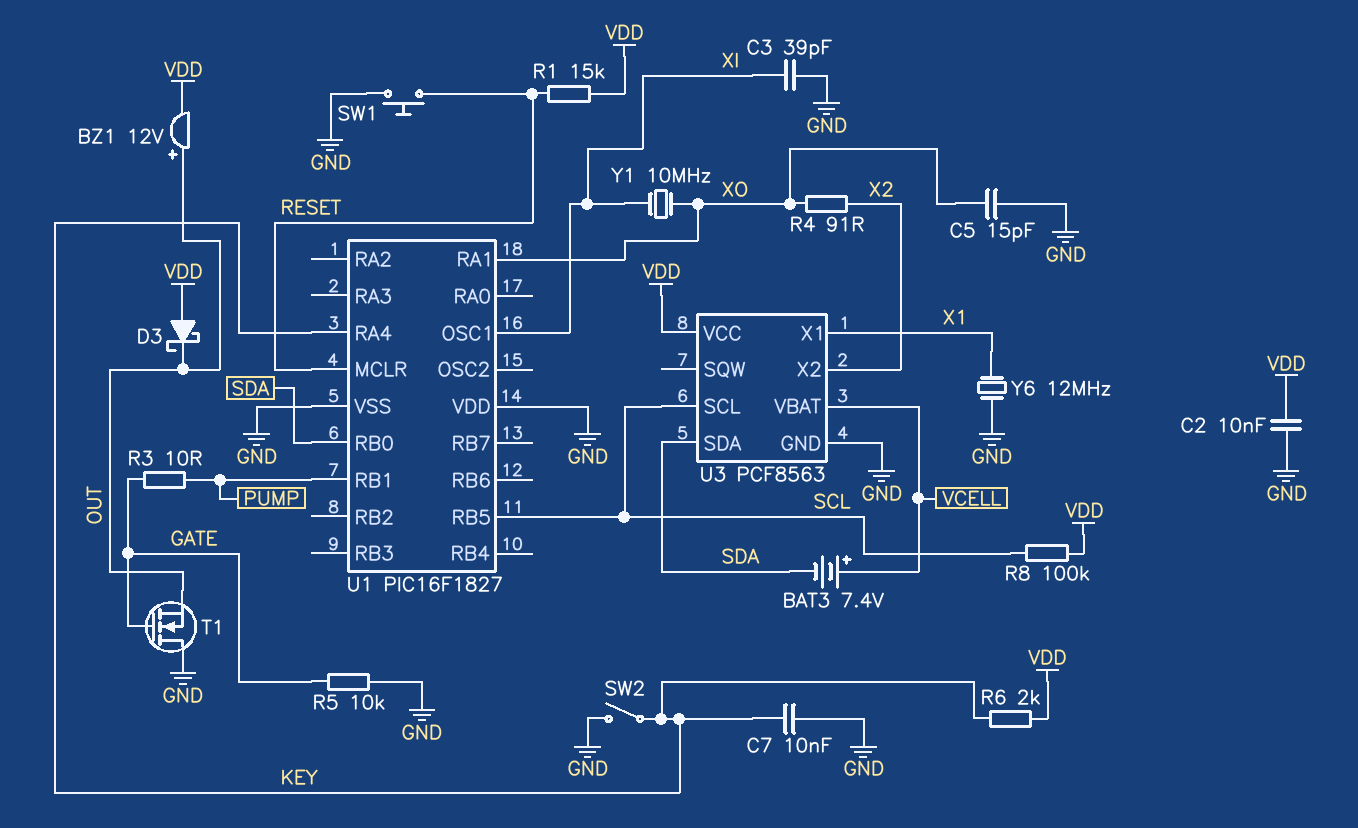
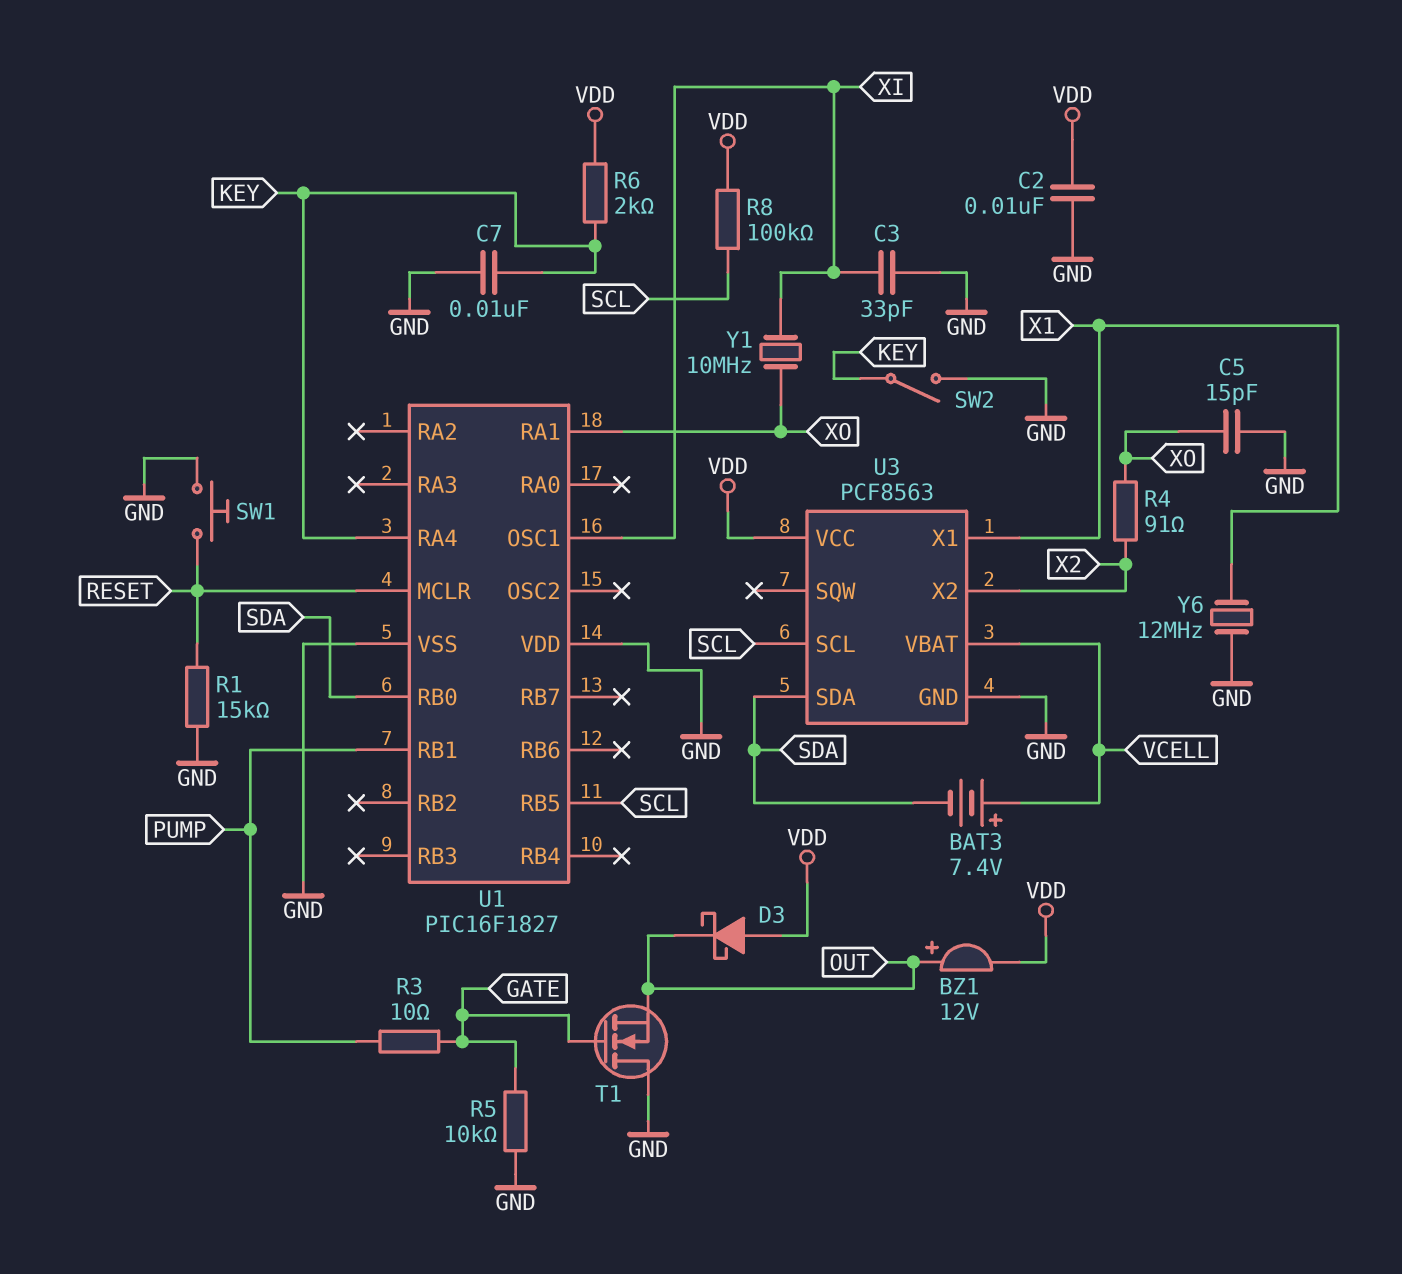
C3: 39pF (GND, XI) -> 33pF (GND, XI)
R1: 15k (RESET, VDD) -> 15k (GND, RESET)

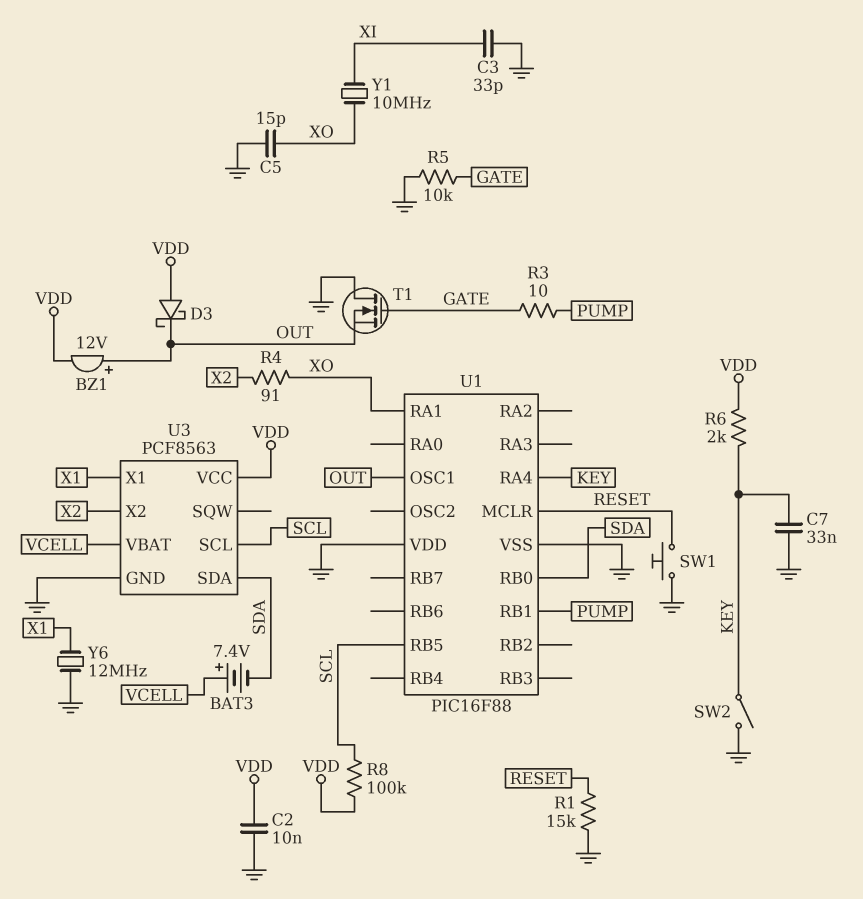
C7: 10nF (GND, KEY) -> 33nF (GND, KEY)
U1: PIC16F1827 -> PIC16F88
U1 pin OSC1: XI -> OUT

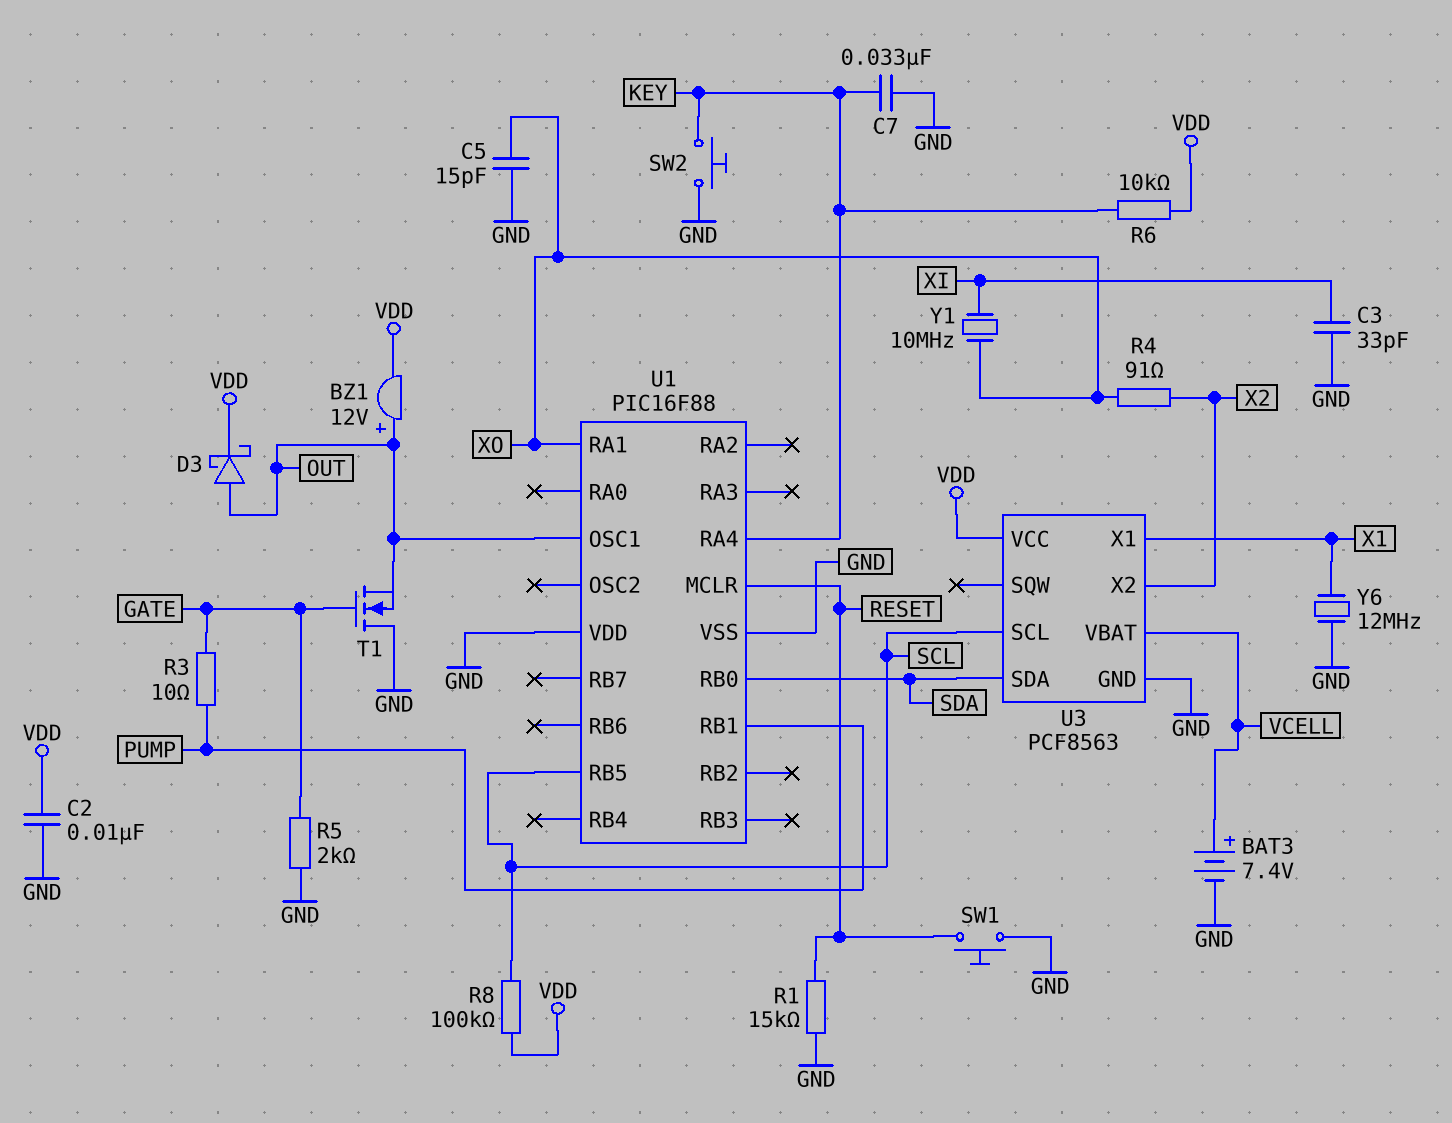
BAT3: 7.4V (plus VCELL, minus SDA) -> 7.4V (plus VCELL, minus GND)
D3: schottky (A VDD, K OUT) -> schottky (A OUT, K VDD)
R5: 10k (GATE, GND) -> 2k (GATE, GND)
R6: 2k (KEY, VDD) -> 10k (KEY, VDD)
SW2: switch (GND, KEY) -> button (GND, KEY)

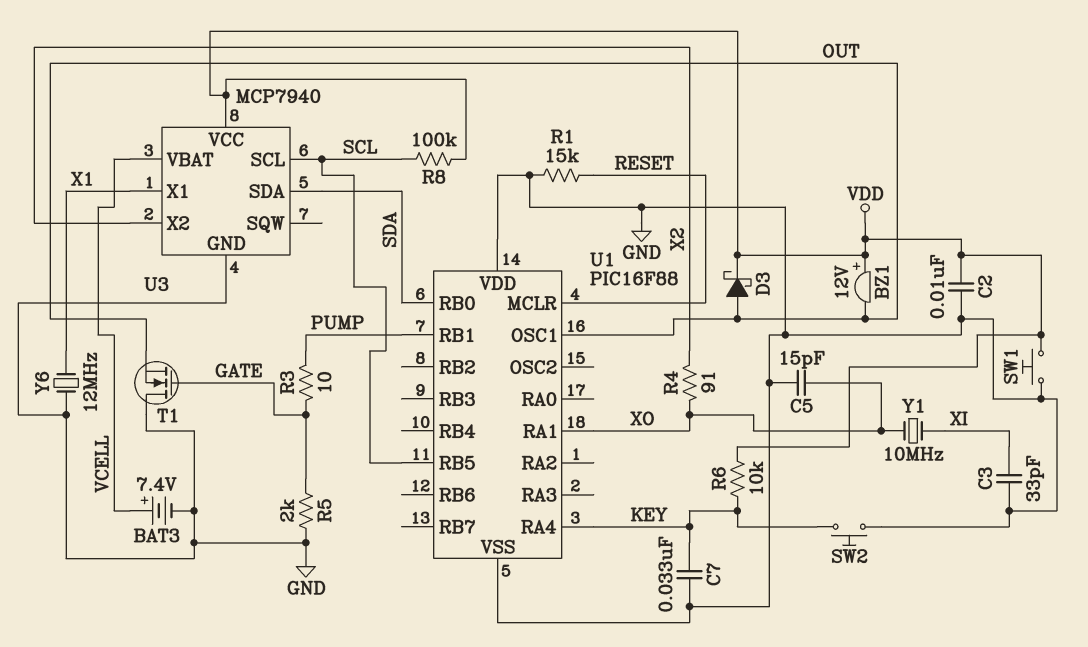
BZ1: buzzer 12V (plus OUT, minus VDD) -> buzzer 12V (plus VDD, minus OUT)
SW1: button (GND, RESET) -> button (GND, VDD)
U3: PCF8563 -> MCP7940

